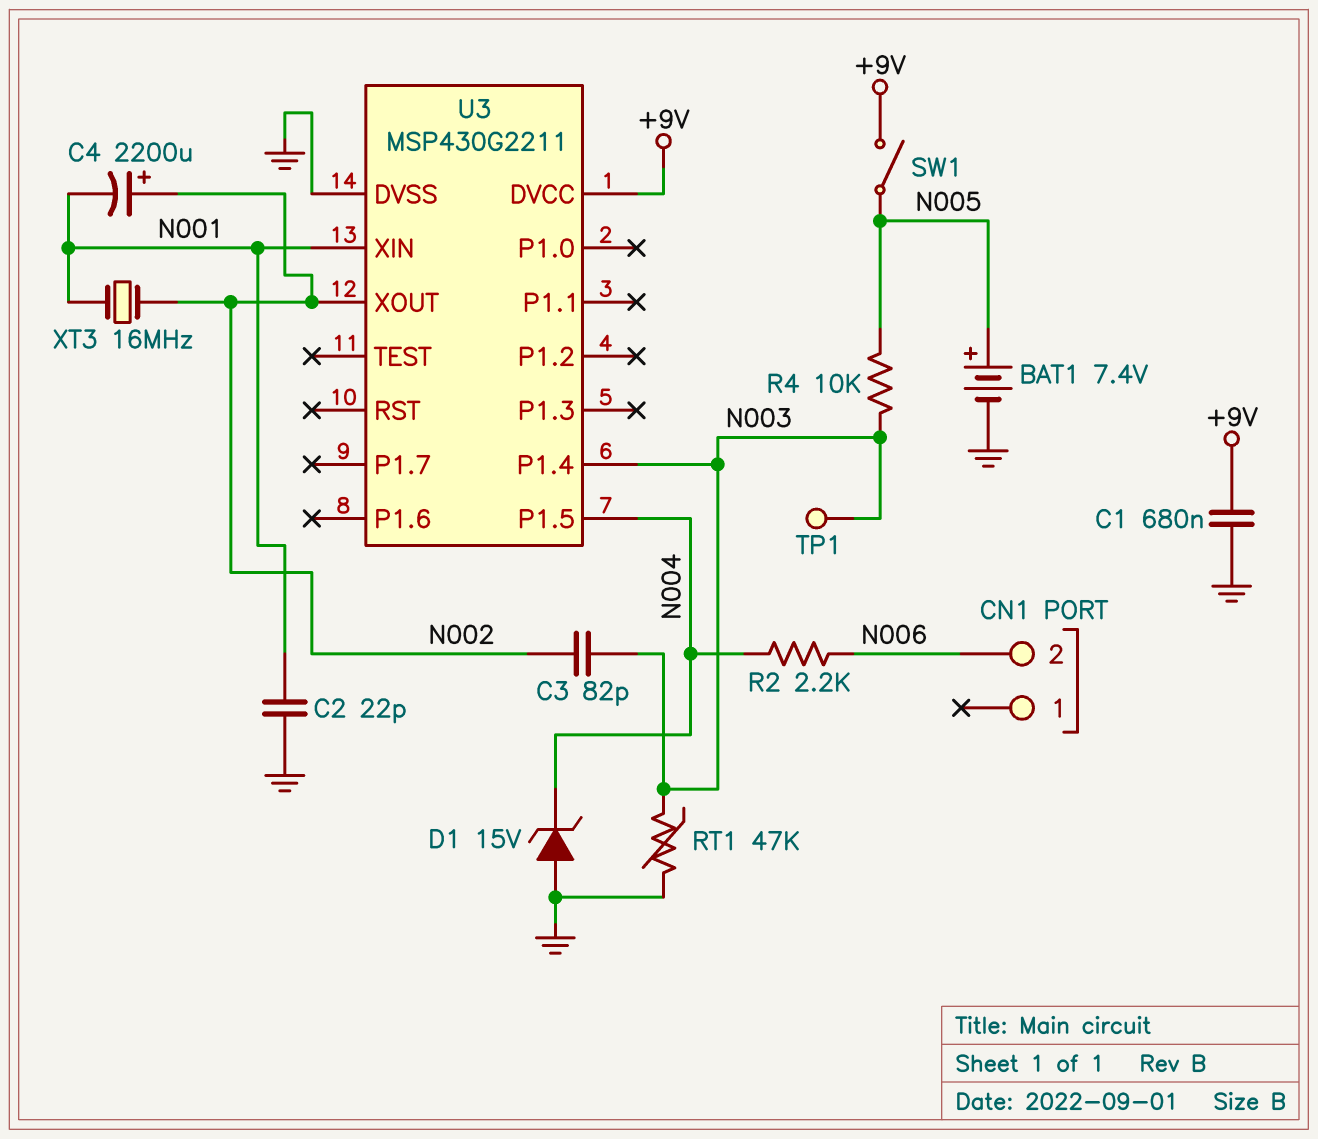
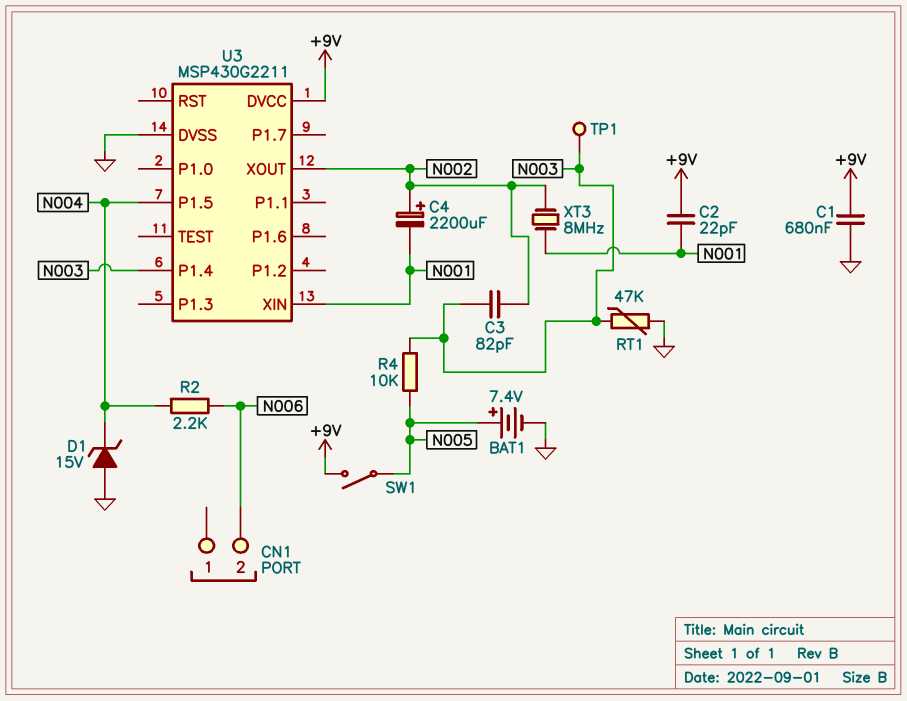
C2: 22pF (GND, N001) -> 22pF (+9V, N001)
XT3: 16MHz (N001, N002) -> 8MHz (N001, N002)

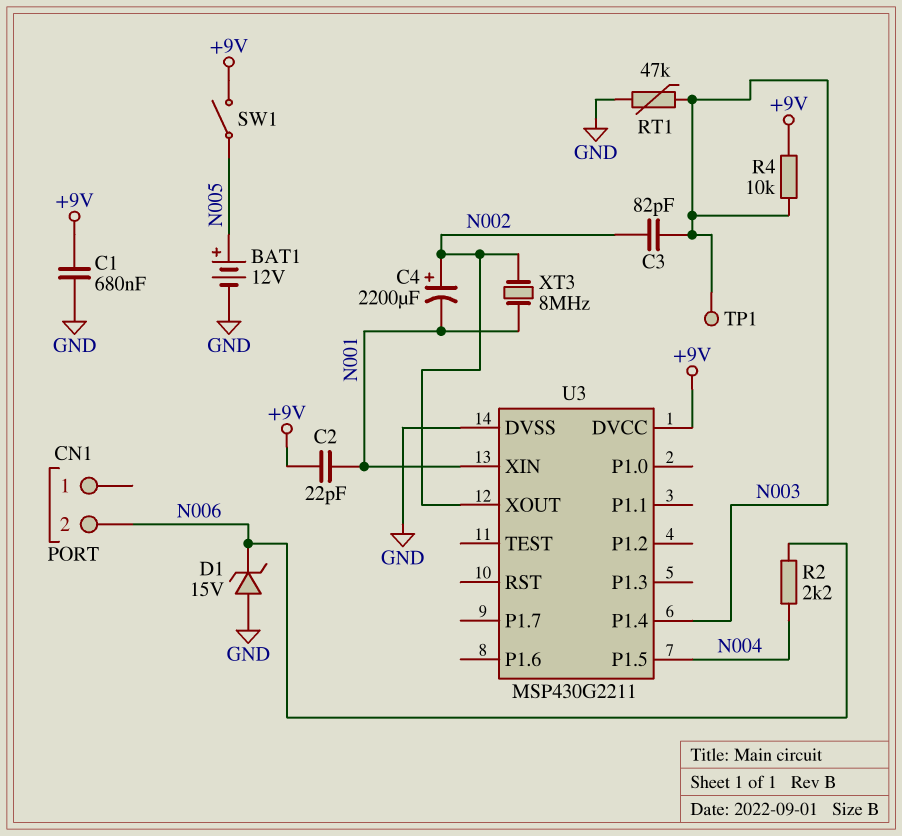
BAT1: 7.4V (plus N005, minus GND) -> 12V (plus N005, minus GND)
D1: zener 15V (A GND, K N004) -> zener 15V (A GND, K N006)
R4: 10k (N003, N005) -> 10k (+9V, N003)

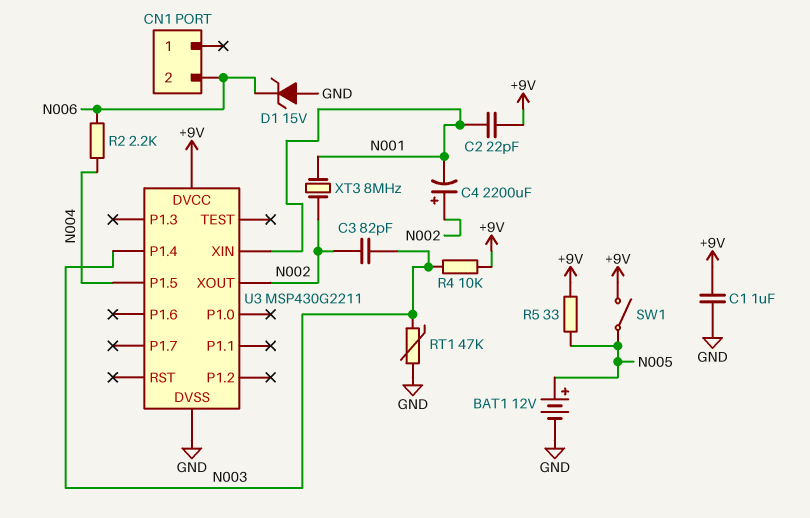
C1: 680nF (+9V, GND) -> 1uF (+9V, GND)
R5: none -> 33 (+9V, N005)
TP1: test point (N003) -> none

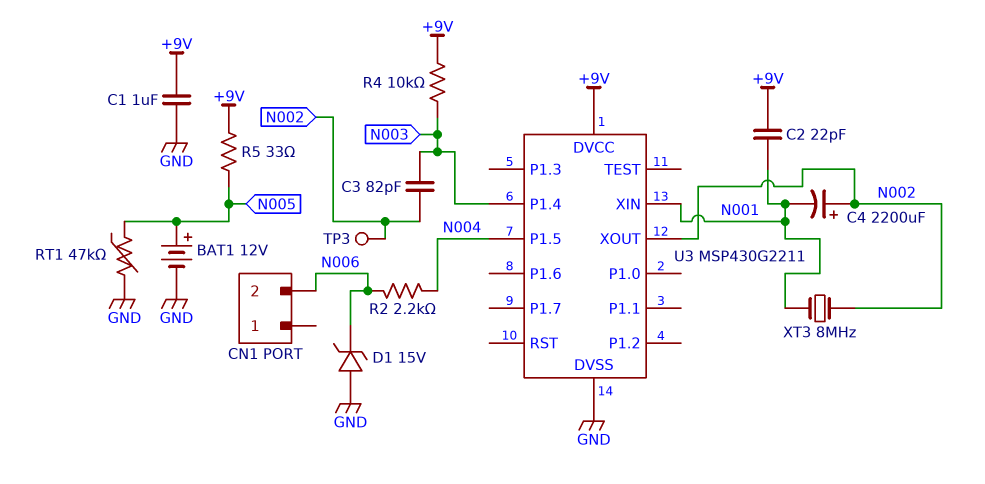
RT1: 47k (GND, N003) -> 47k (GND, N005)
SW1: switch (+9V, N005) -> none
TP3: none -> test point (N002)

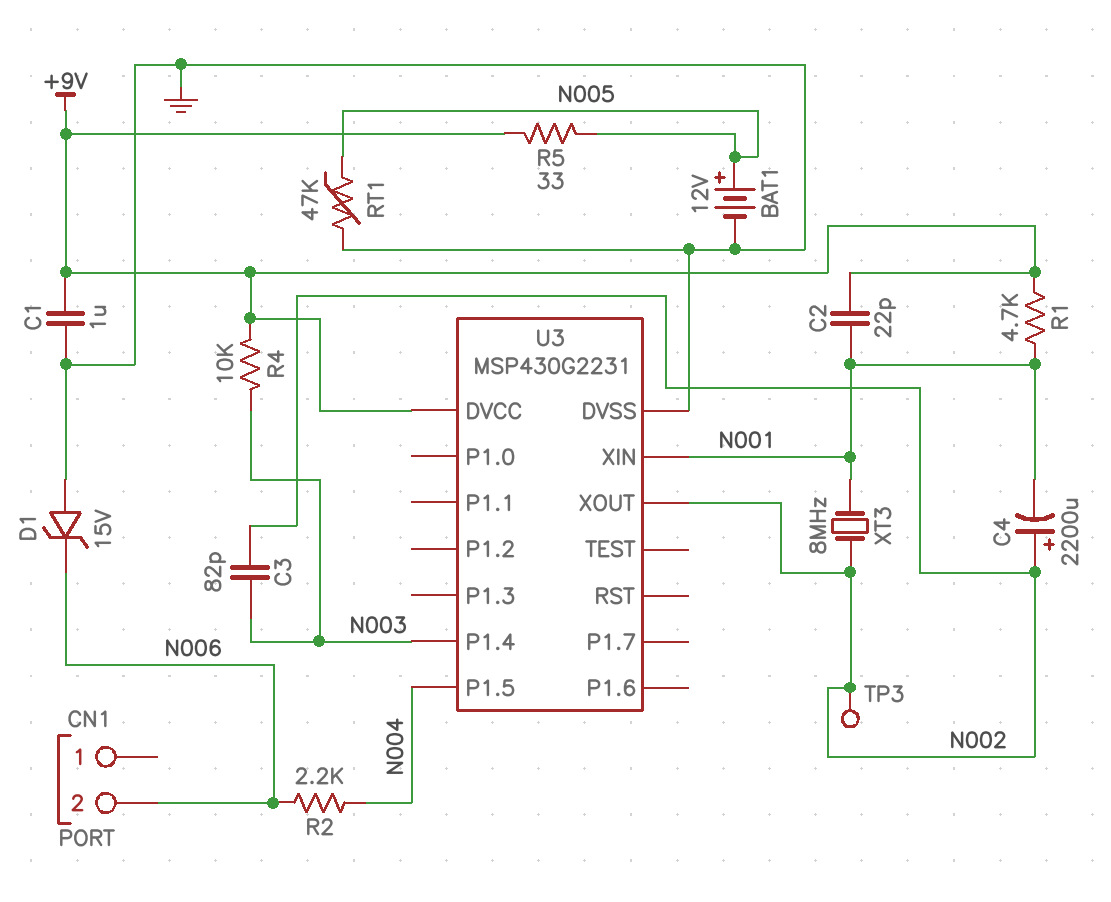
R1: none -> 4.7k (+9V, N001)
U3: MSP430G2211 -> MSP430G2231

